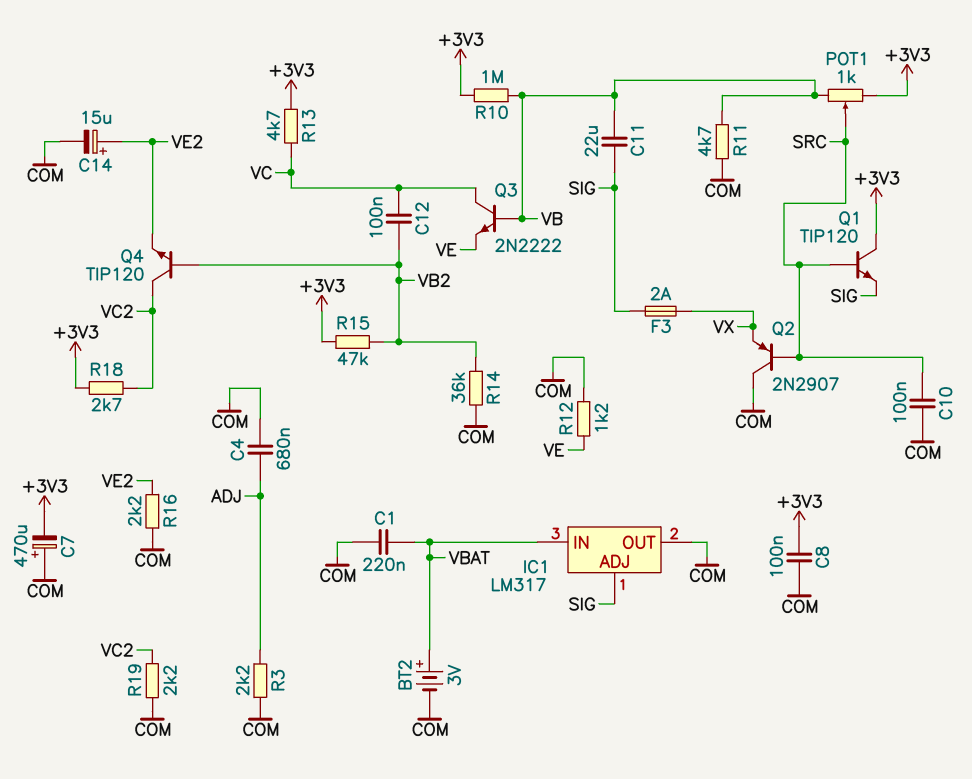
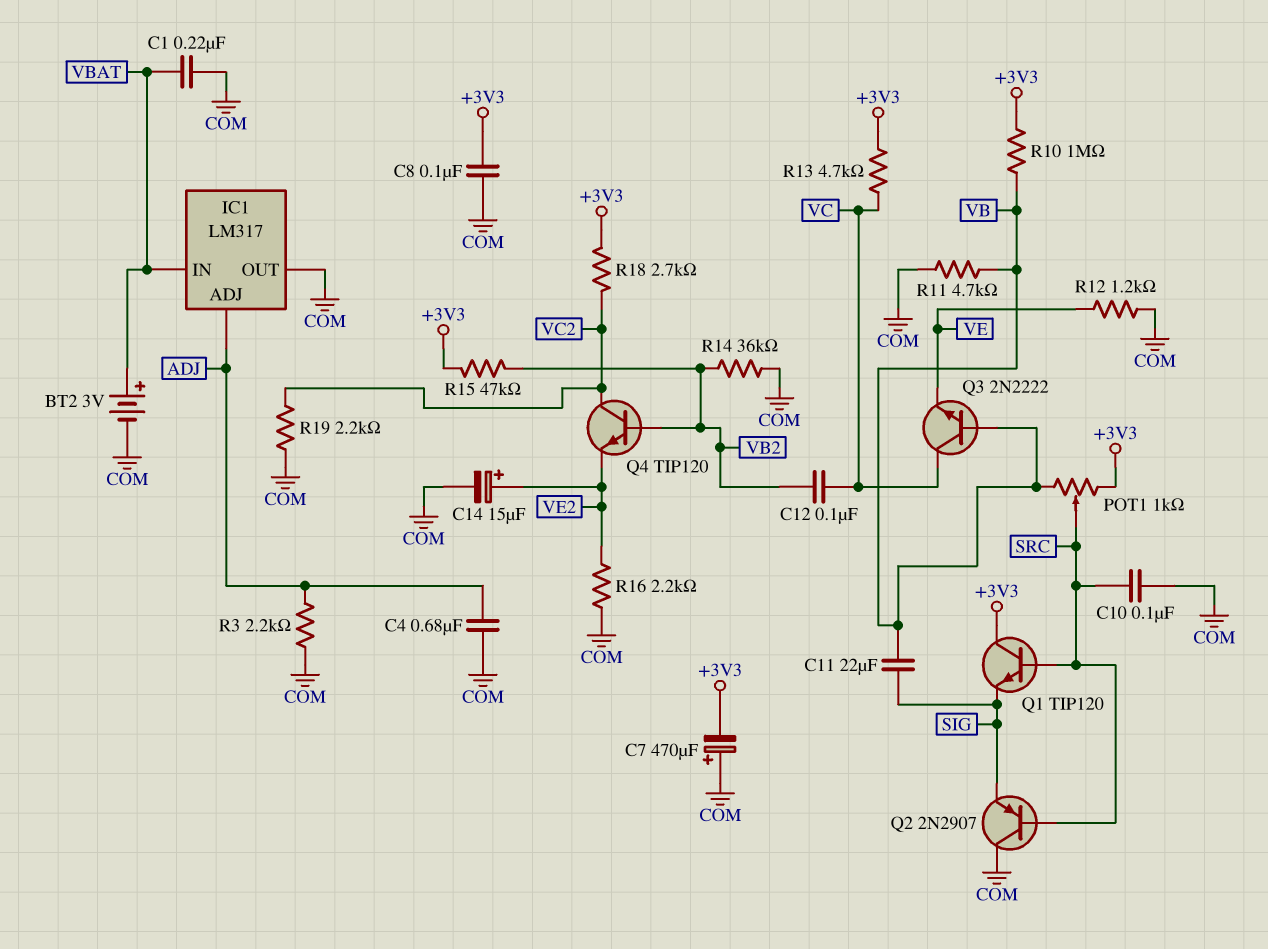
F3: 2A (SIG, VX) -> none
IC1 pin ADJ: SIG -> ADJ
Q2: PNP 2N2907 (B SRC, C COM, E VX) -> PNP 2N2907 (B SRC, C COM, E SIG)

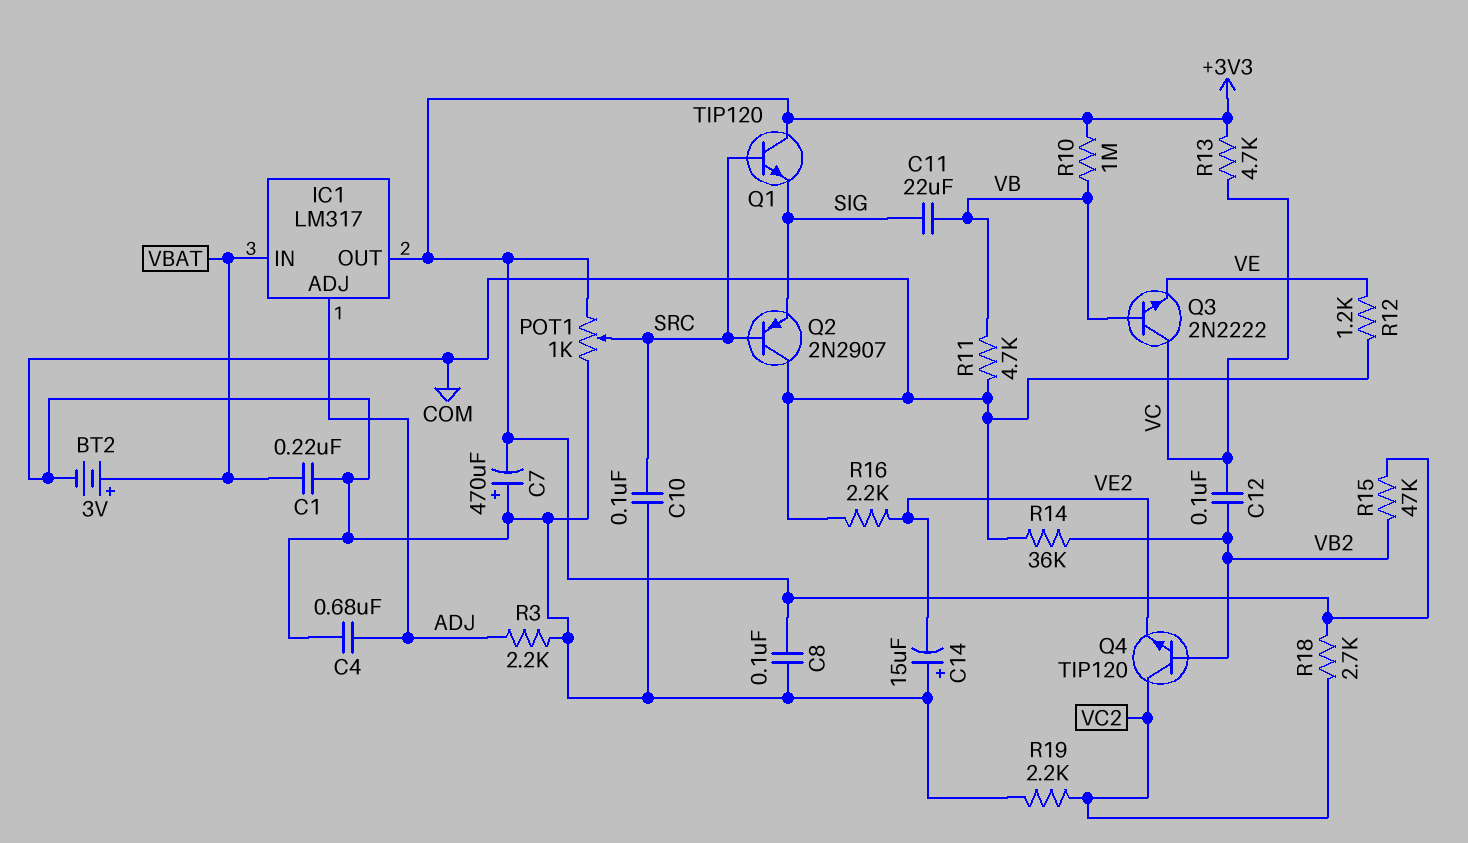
C14: 15uF (plus VE2, minus COM) -> 15uF (plus COM, minus VE2)
IC1 pin OUT: COM -> +3V3
POT1: 1k (+3V3, VB, wiper SRC) -> 1k (+3V3, COM, wiper SRC)

